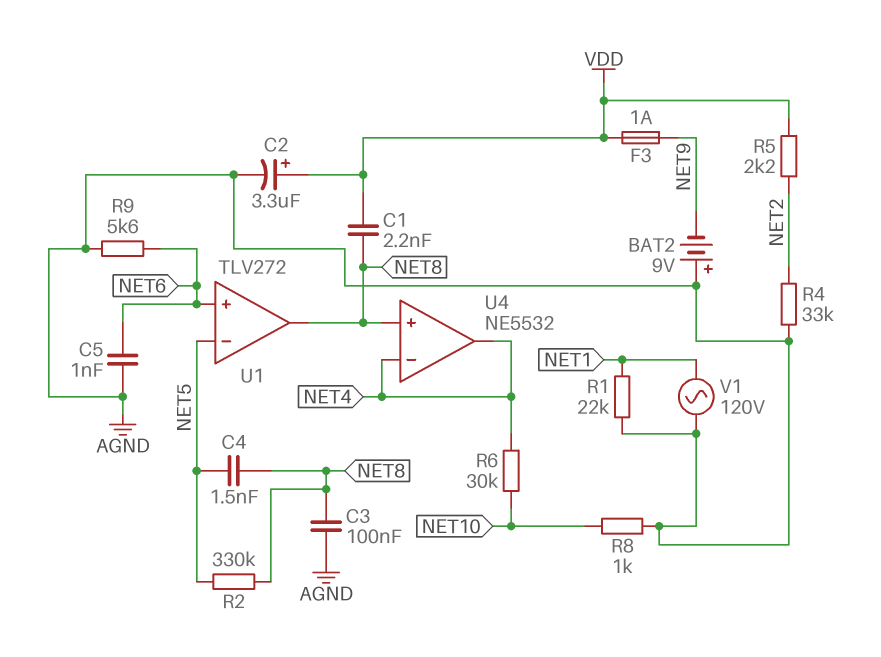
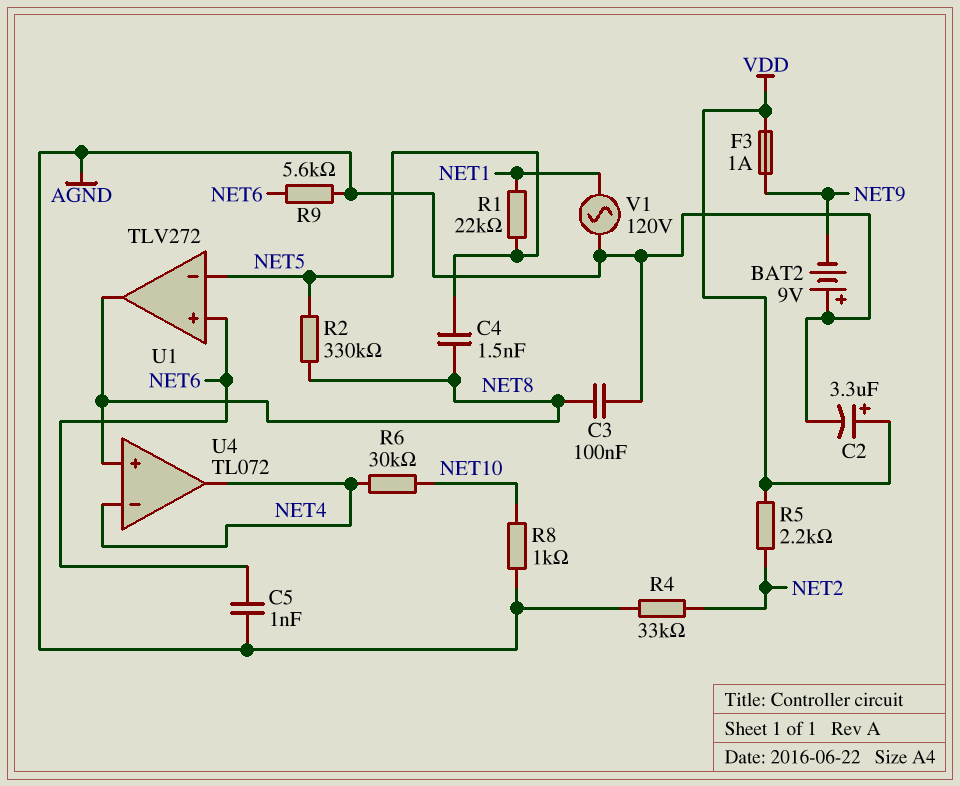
C1: 2.2nF (NET8, VDD) -> none
R1: 22k (AGND, NET1) -> 22k (NET1, NET5)
U4: NE5532 -> TL072

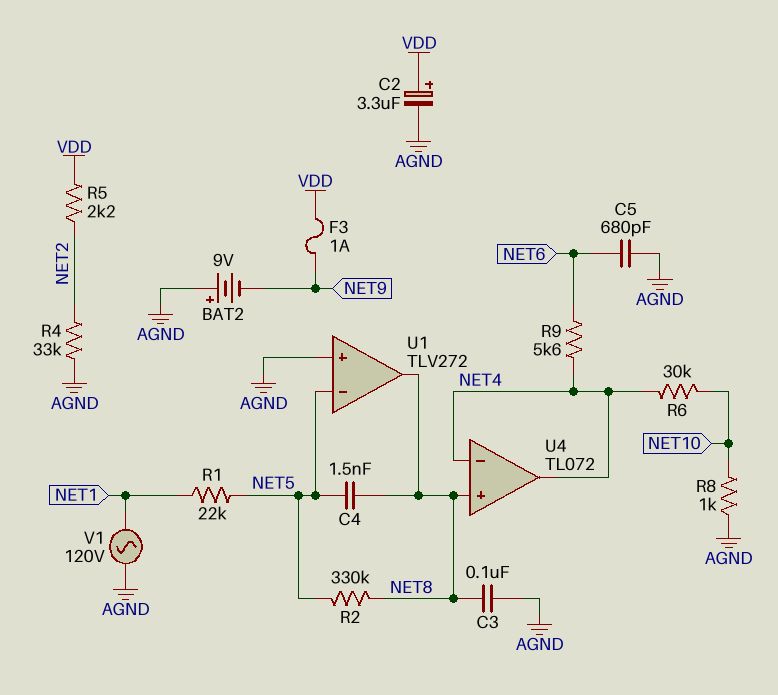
C5: 1nF (AGND, NET6) -> 680pF (AGND, NET6)
R9: 5.6k (AGND, NET6) -> 5.6k (NET4, NET6)
U1 pin in+: NET6 -> AGND

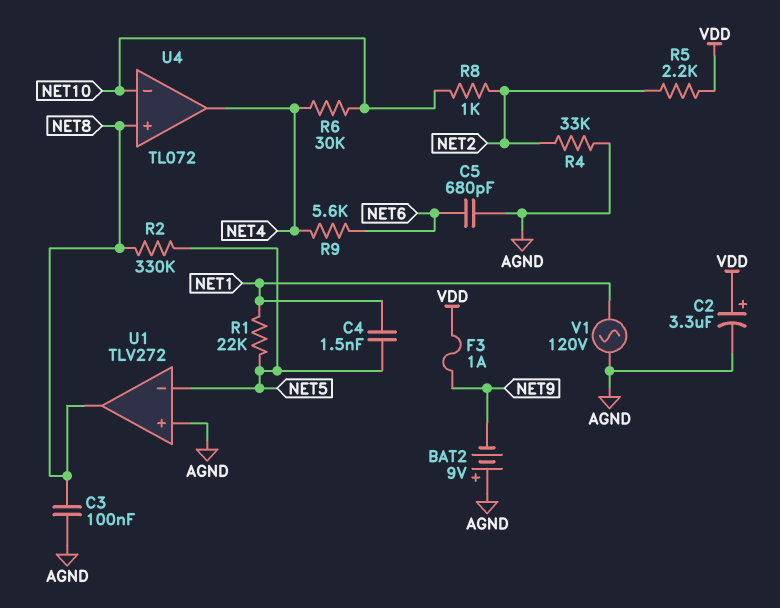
C4: 1.5nF (NET5, NET8) -> 1.5nF (NET1, NET5)
R8: 1k (AGND, NET10) -> 1k (NET2, NET10)
U4 pin in-: NET4 -> NET10

